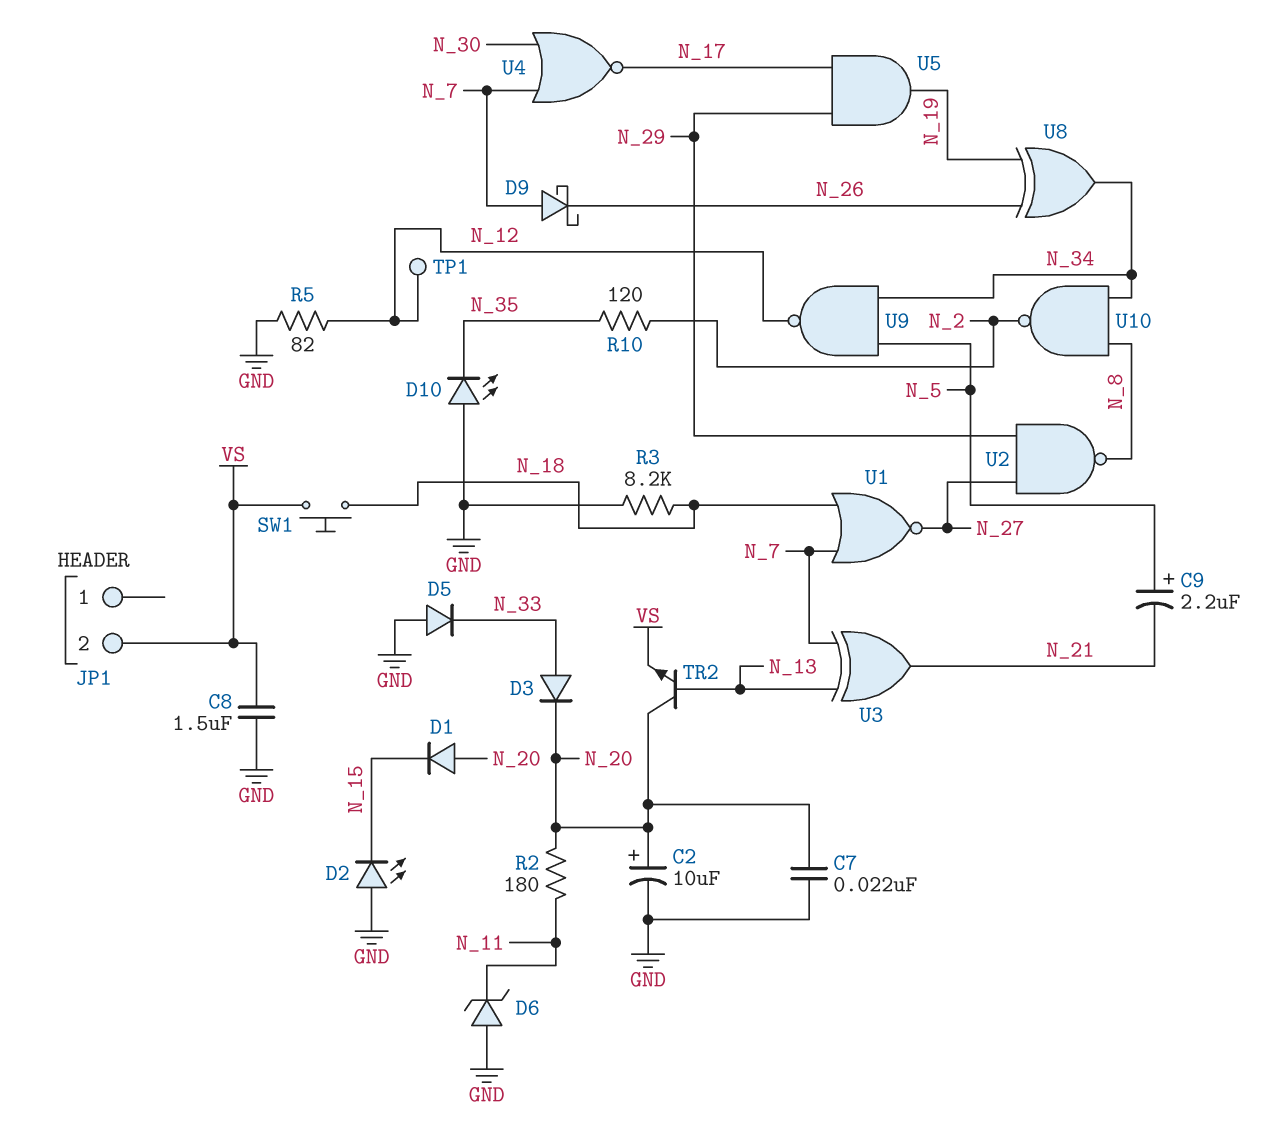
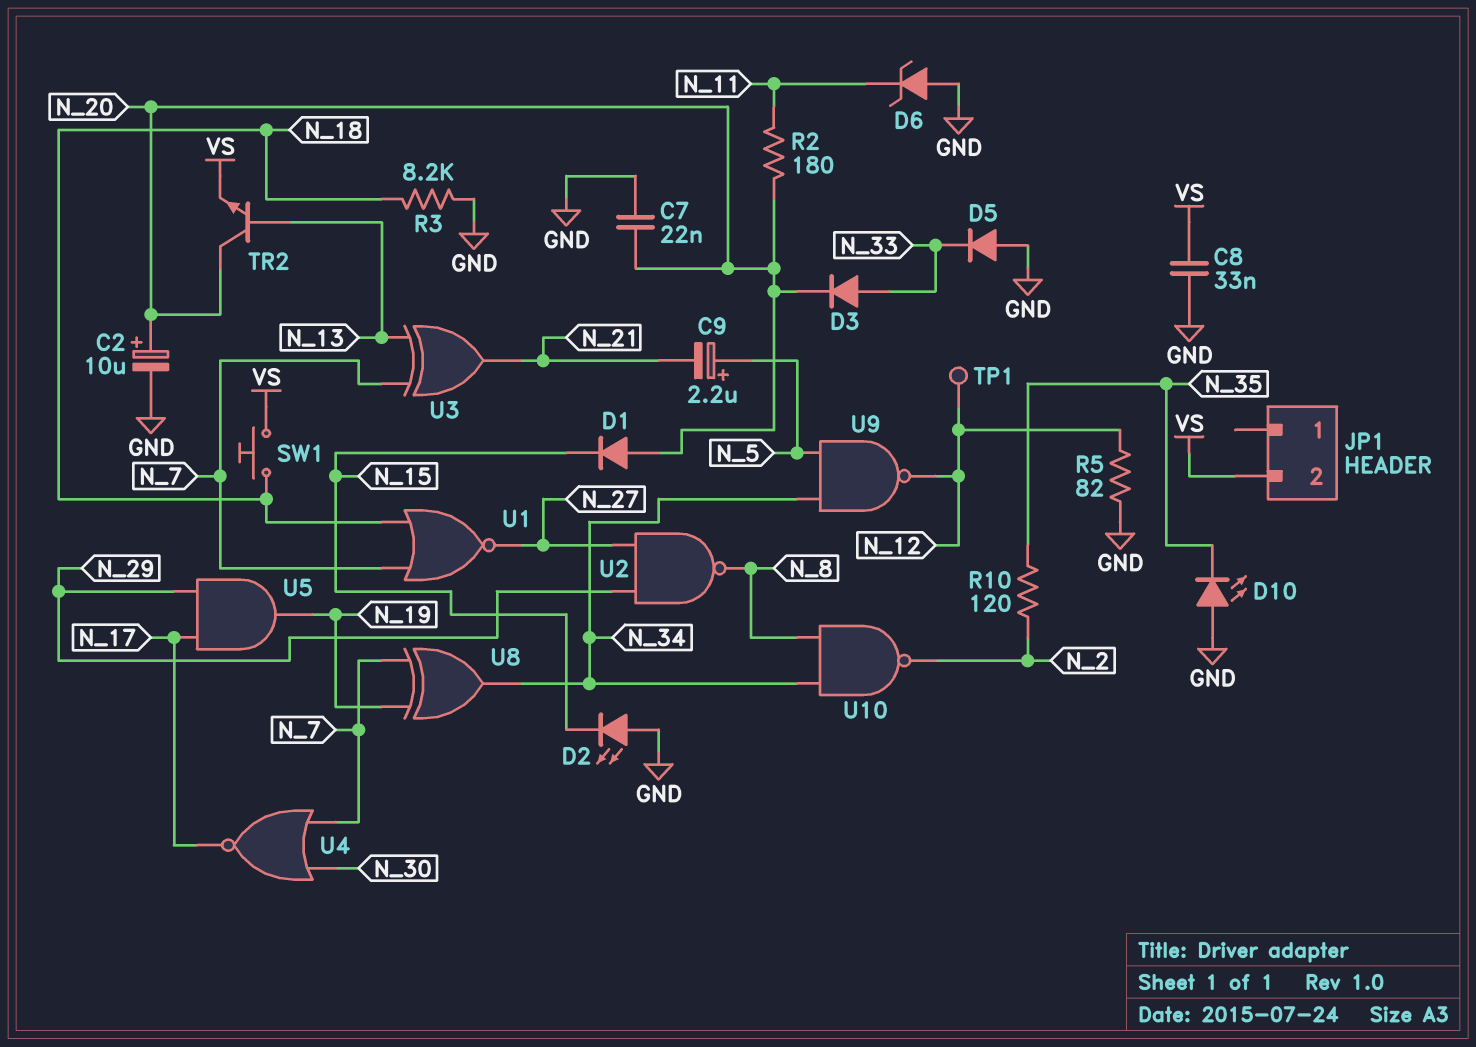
C8: 1.5uF (GND, VS) -> 33nF (GND, VS)
D9: schottky (A N_7, K N_26) -> none
U8: XOR (in N_19, in N_26, out N_34) -> XOR (in N_7, in N_19, out N_34)

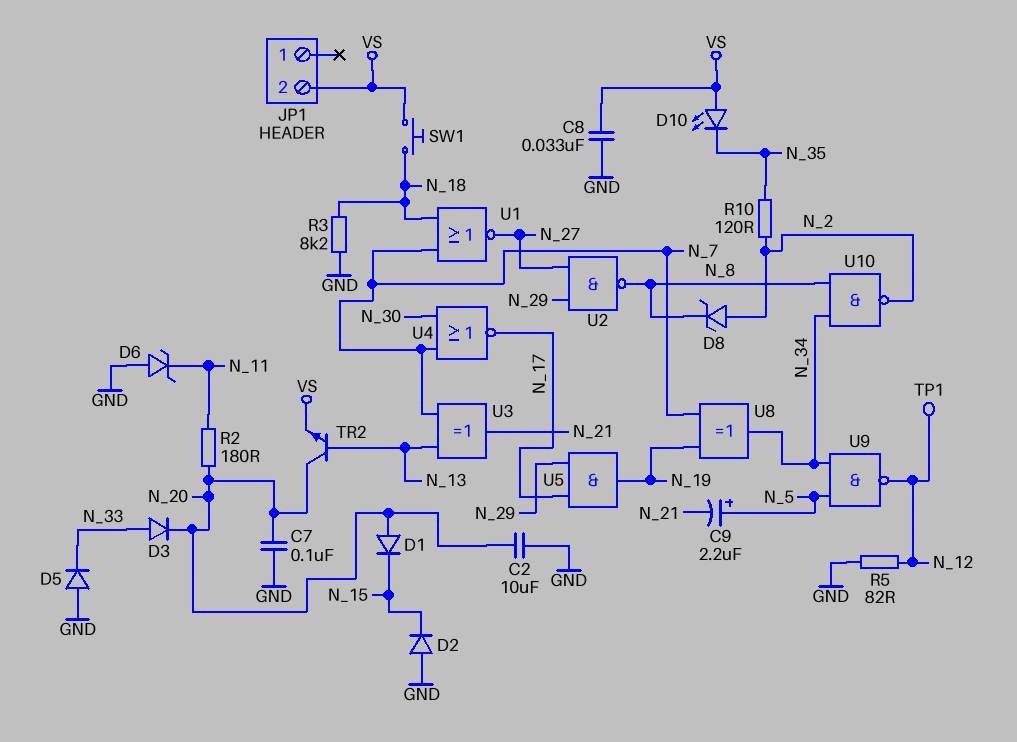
C2: 10uF (plus N_20, minus GND) -> 10uF (GND, N_20)
C7: 22nF (GND, N_20) -> 100nF (GND, N_20)
D2: LED (A GND, K N_15) -> diode (A GND, K N_15)
D8: none -> zener (A N_2, K N_8)
D10: LED (A GND, K N_35) -> LED (A VS, K N_35)

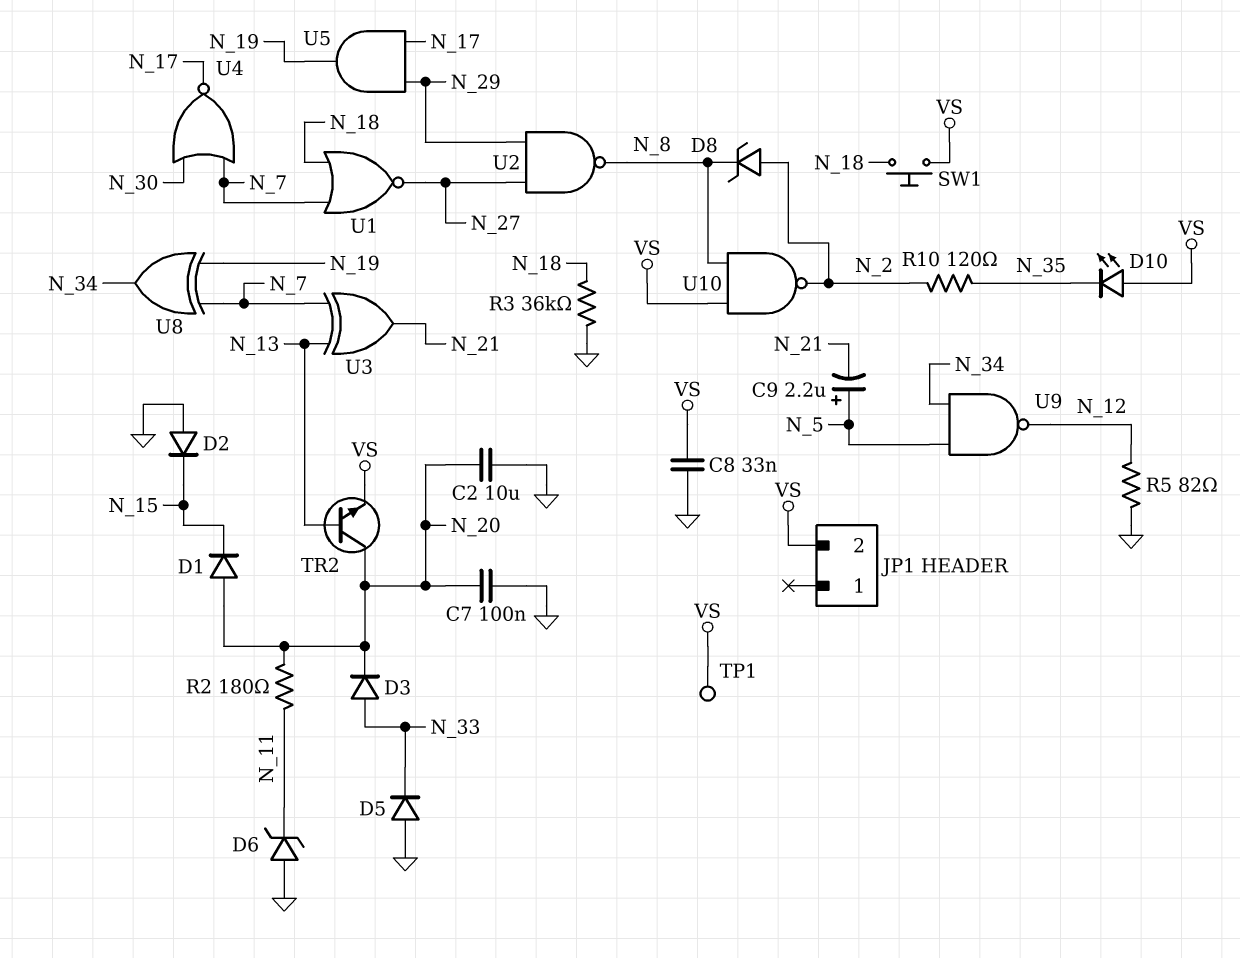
R3: 8.2k (GND, N_18) -> 36k (GND, N_18)
TP1: test point (N_12) -> test point (VS)
U10: NAND (in N_8, in N_34, out N_2) -> NAND (in N_8, in VS, out N_2)

